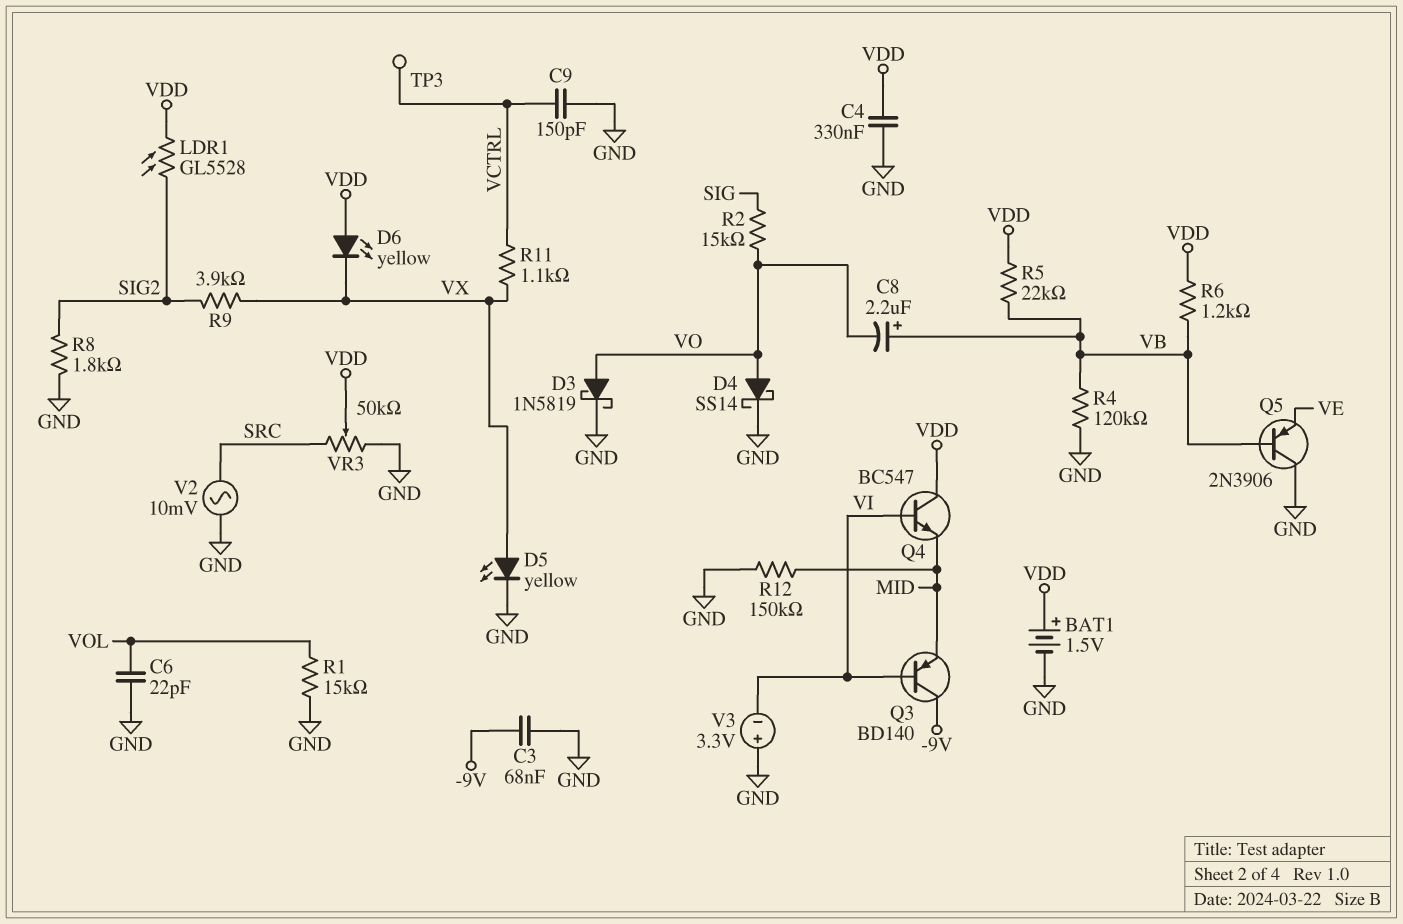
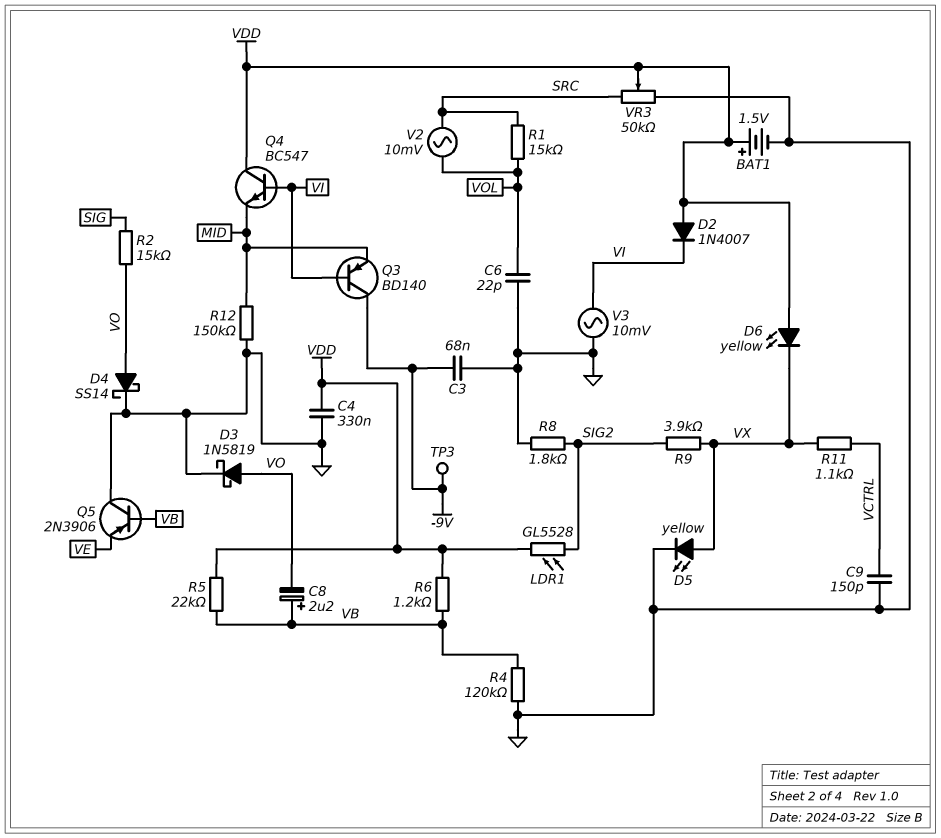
D2: none -> diode 1N4007 (A VDD, K VI)
R1: 15k (GND, VOL) -> 15k (SRC, VOL)
TP3: test point (VCTRL) -> test point (-9V)
V2: AC 10mV (GND, SRC) -> AC 10mV (SRC, VOL)
V3: 3.3V (plus GND, minus VI) -> AC 10mV (GND, VI)

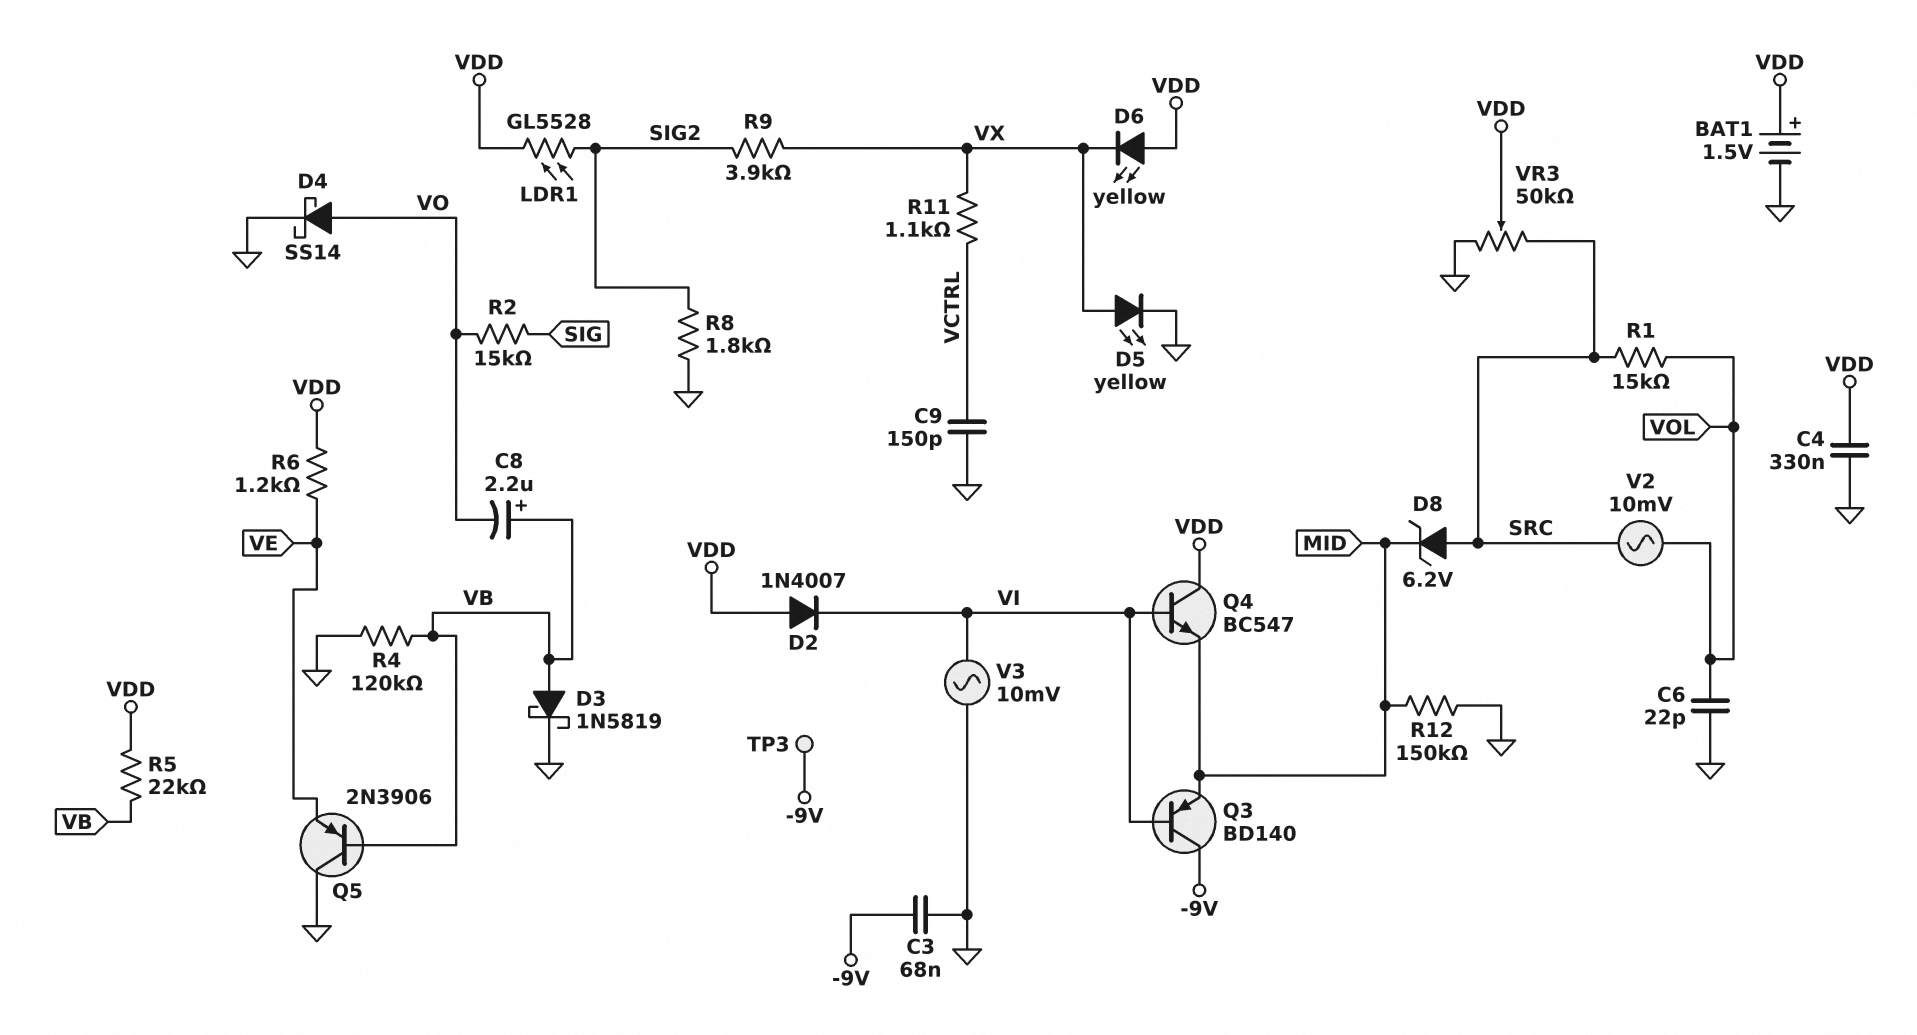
D3: schottky 1N5819 (A VO, K GND) -> schottky 1N5819 (A VB, K GND)
D8: none -> zener 6.2V (A SRC, K MID)
R6: 1.2k (VB, VDD) -> 1.2k (VDD, VE)

